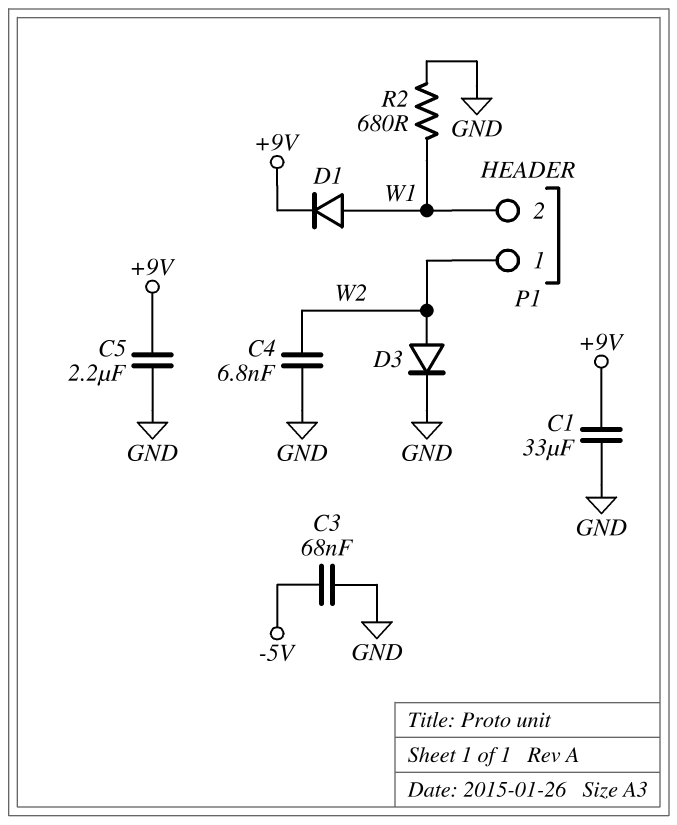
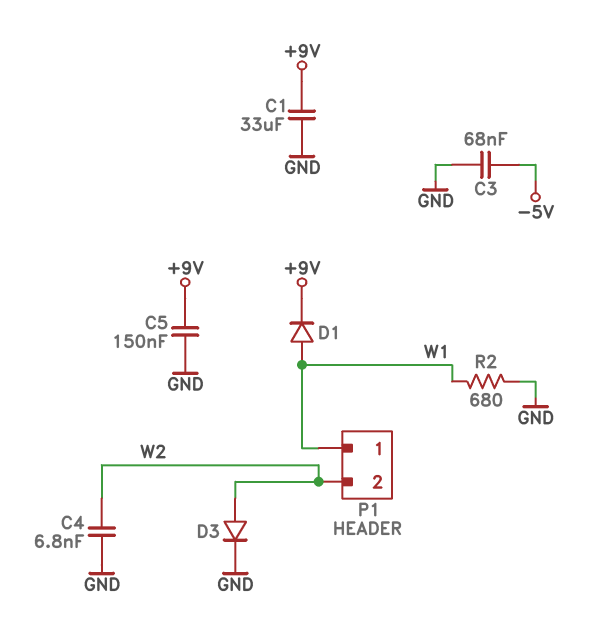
C5: 2.2uF (+9V, GND) -> 150nF (+9V, GND)
P1 pin 1: W2 -> W1
P1 pin 2: W1 -> W2

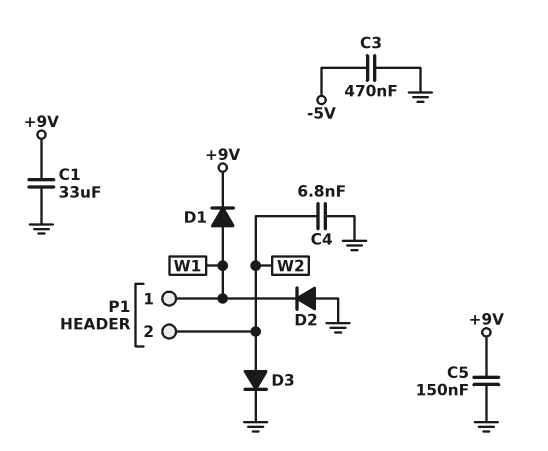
C3: 68nF (-5V, GND) -> 470nF (-5V, GND)
D2: none -> diode (A GND, K W1)
R2: 680 (GND, W1) -> none

